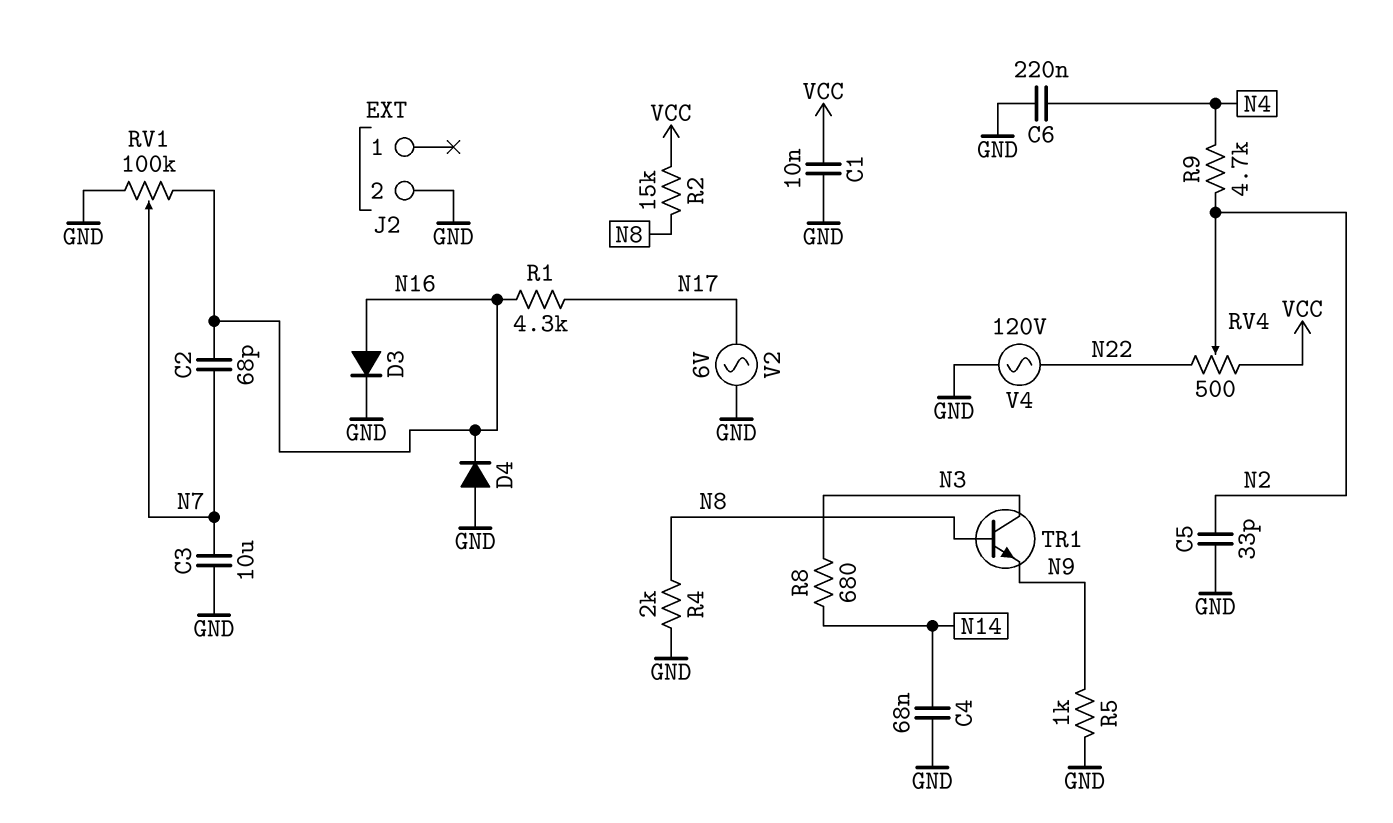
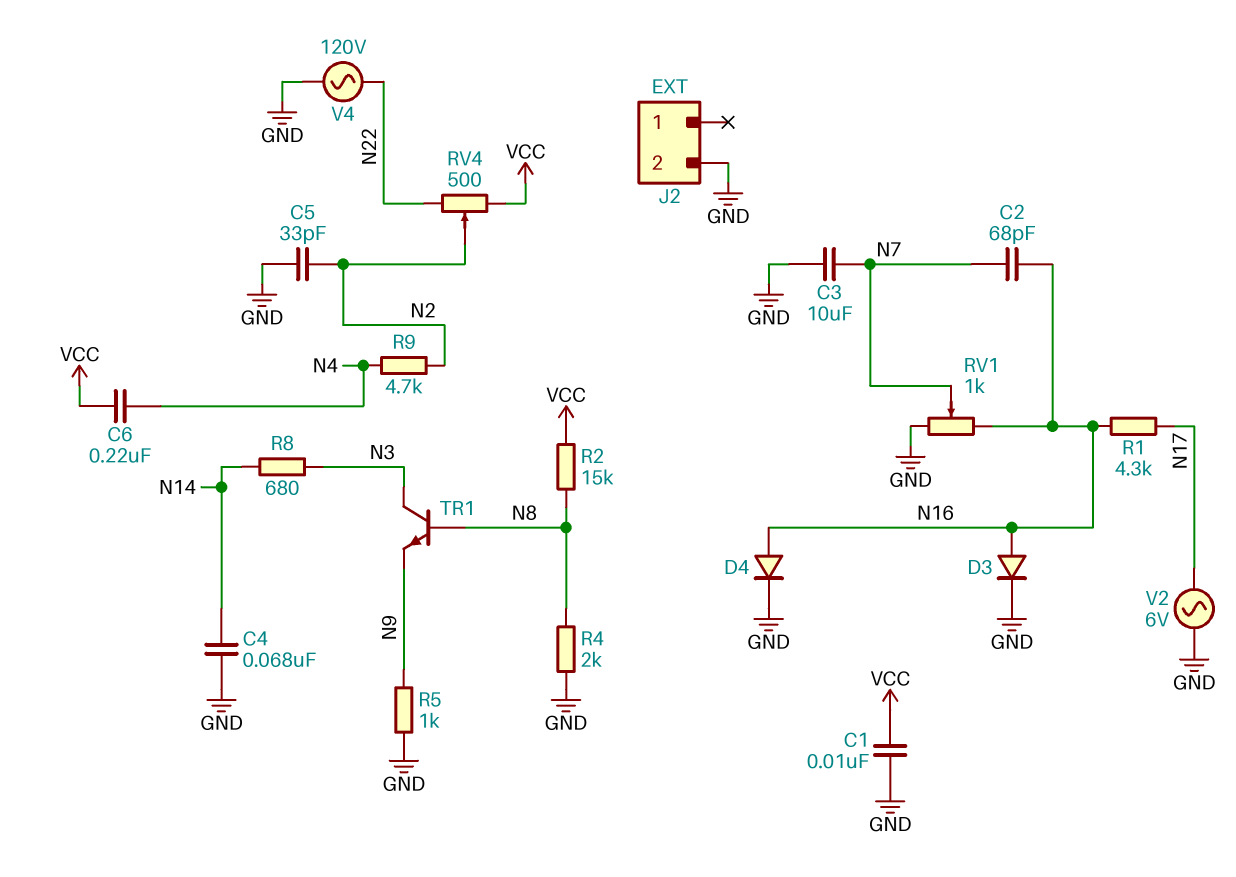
C6: 220nF (GND, N4) -> 220nF (N4, VCC)
D4: diode (A GND, K N16) -> diode (A N16, K GND)
RV1: 100k (GND, N16, wiper N7) -> 1k (GND, N16, wiper N7)

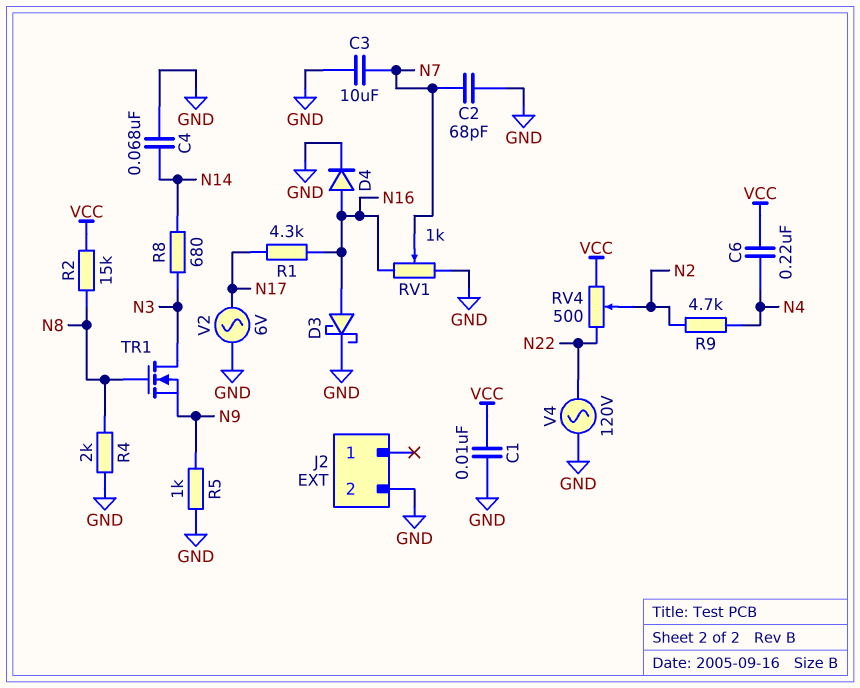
C2: 68pF (N7, N16) -> 68pF (GND, N7)
C5: 33pF (GND, N2) -> none
D3: diode (A N16, K GND) -> schottky (A N16, K GND)
TR1: NPN (B N8, C N3, E N9) -> NMOS (G N8, D N3, S N9)

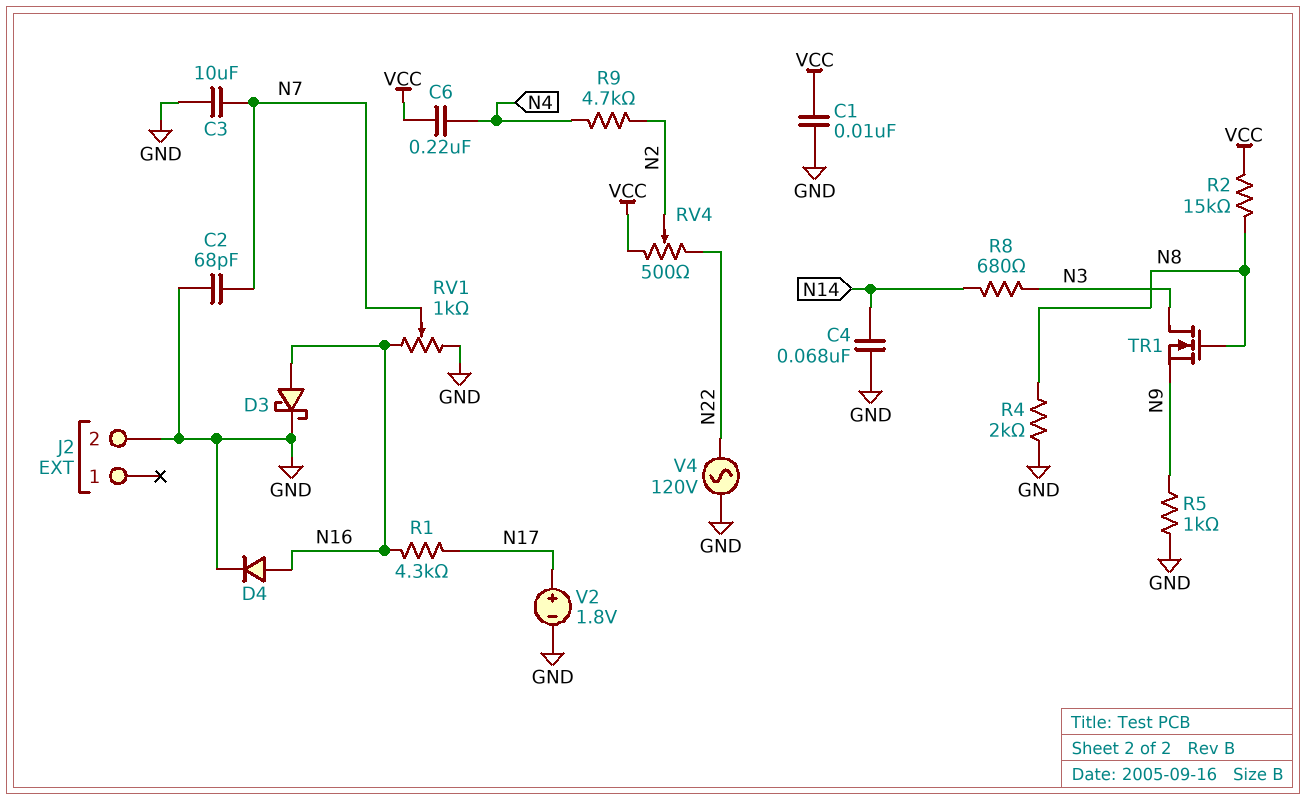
V2: AC 6V (GND, N17) -> 1.8V (plus N17, minus GND)

